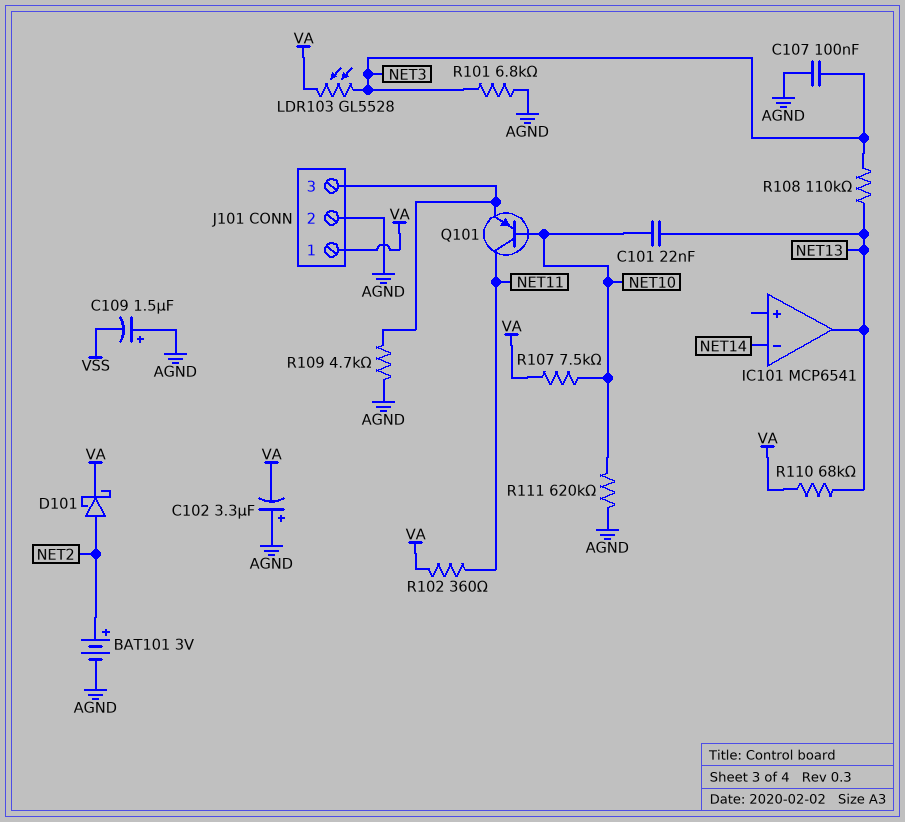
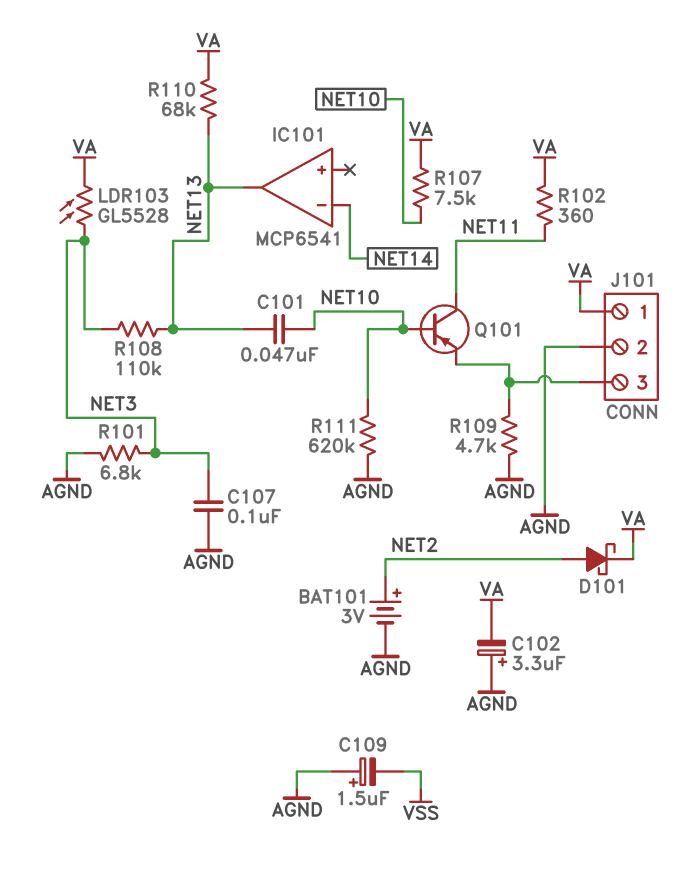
C101: 22nF (NET10, NET13) -> 47nF (NET10, NET13)

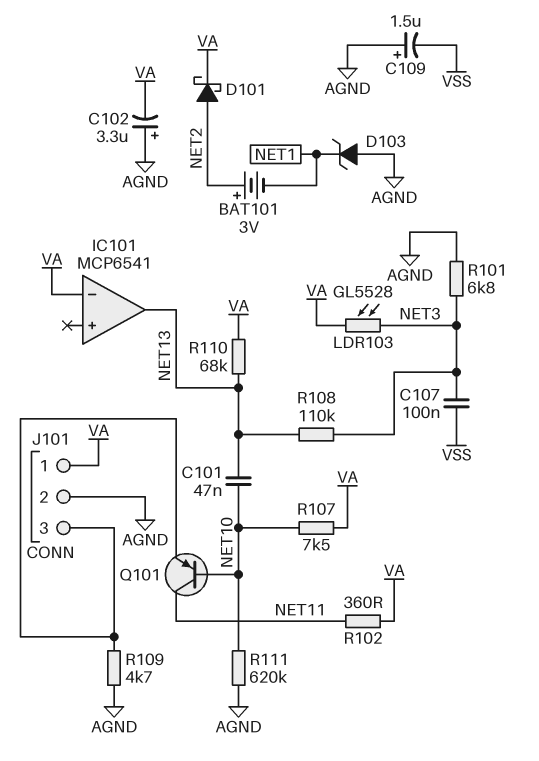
BAT101: 3V (plus NET2, minus AGND) -> 3V (plus NET2, minus NET1)
C107: 100nF (AGND, NET3) -> 100nF (NET3, VSS)
D103: none -> zener (A AGND, K NET1)
IC101 pin in-: NET14 -> VA

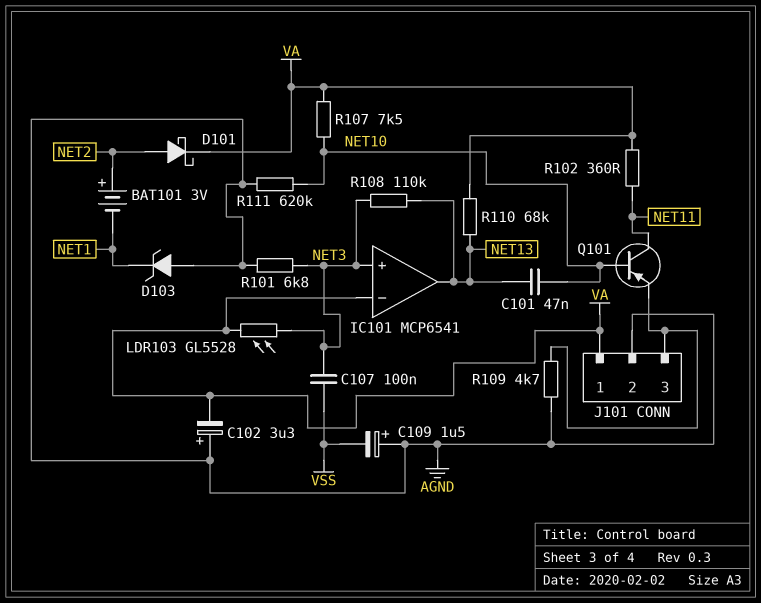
IC101 pin in+: none -> NET3

